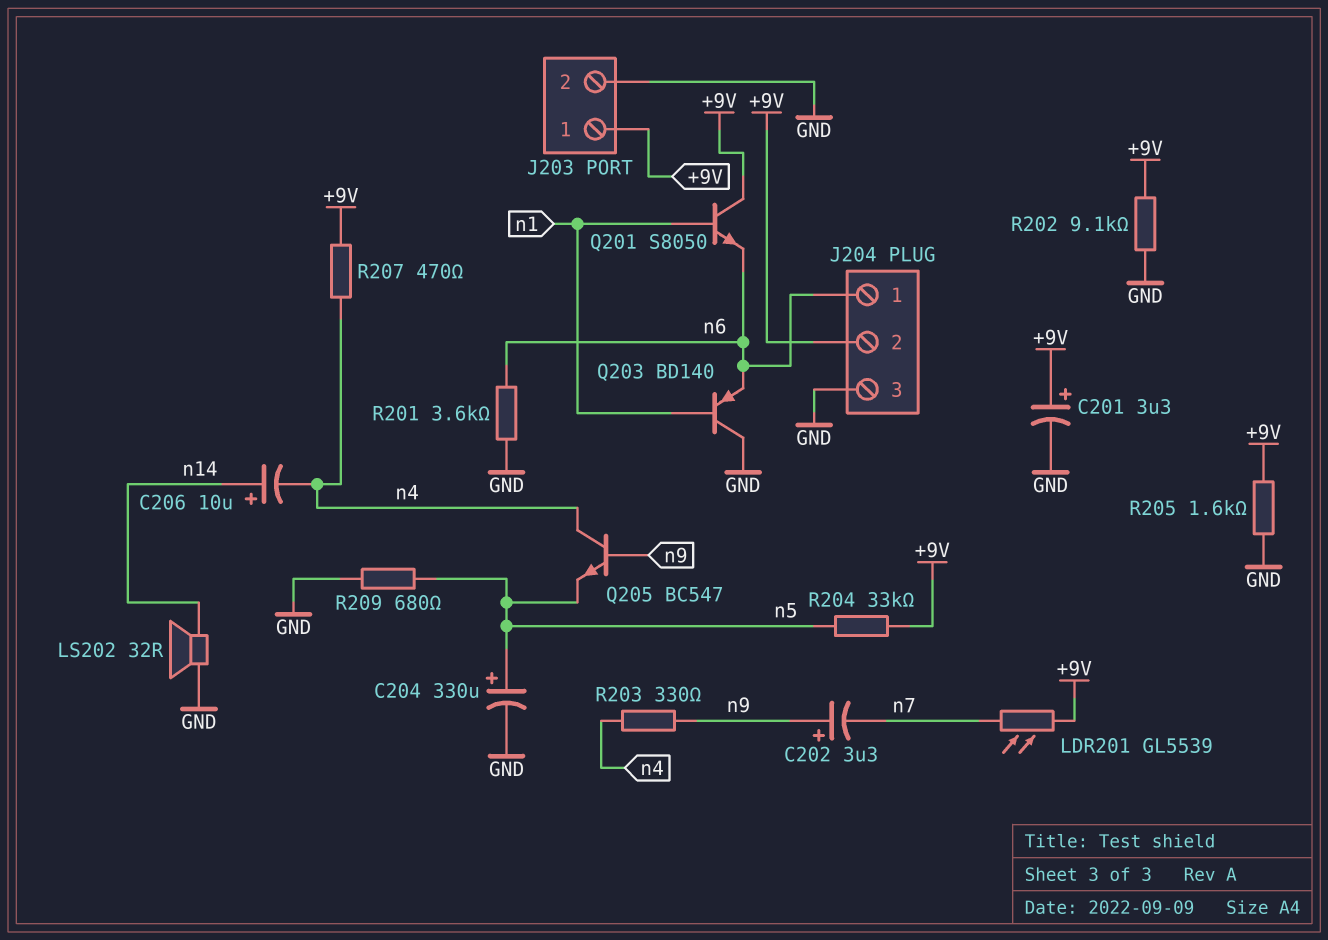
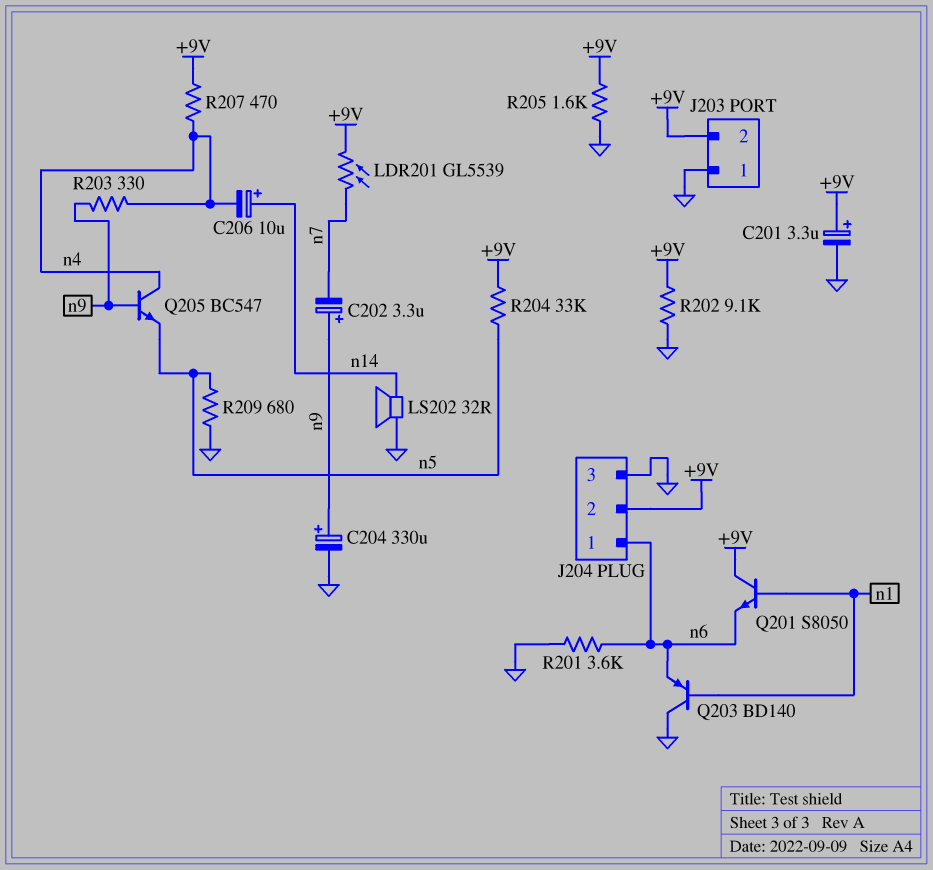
C204: 330uF (plus n5, minus GND) -> 330uF (plus n9, minus GND)
J203 pin 1: +9V -> GND
J203 pin 2: GND -> +9V

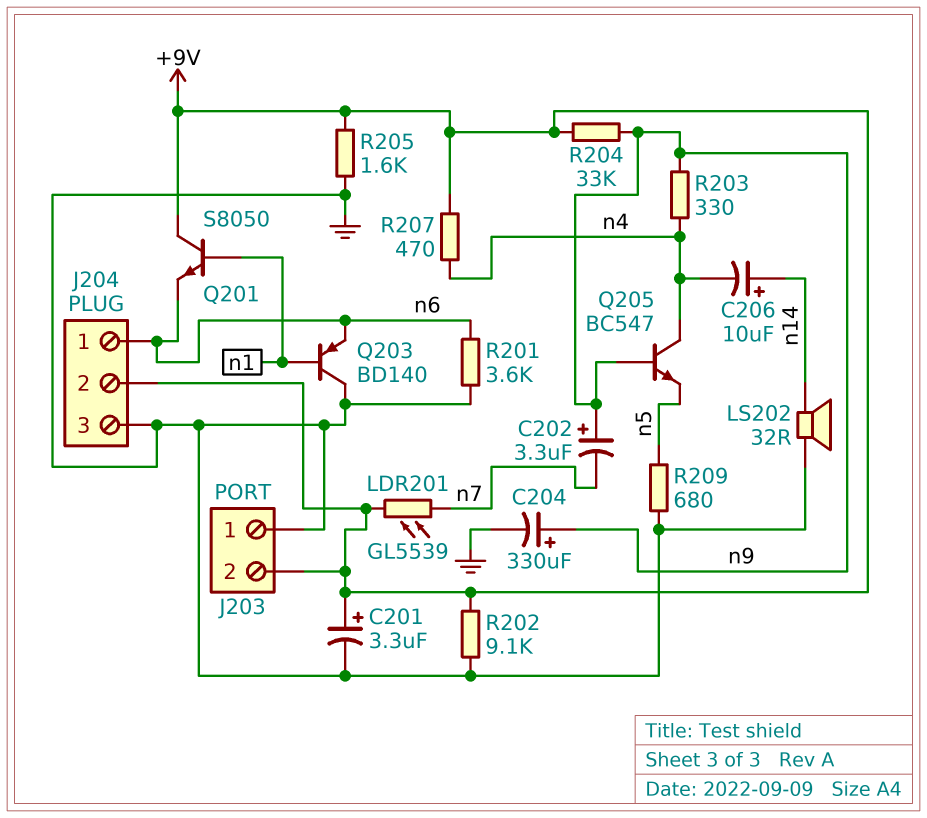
R204: 33k (+9V, n5) -> 33k (+9V, n9)

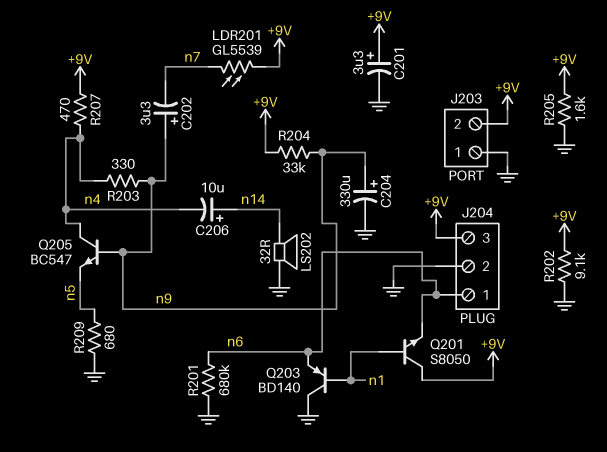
J204 pin 2: +9V -> GND
J204 pin 3: GND -> +9V
R201: 3.6k (GND, n6) -> 680k (GND, n6)

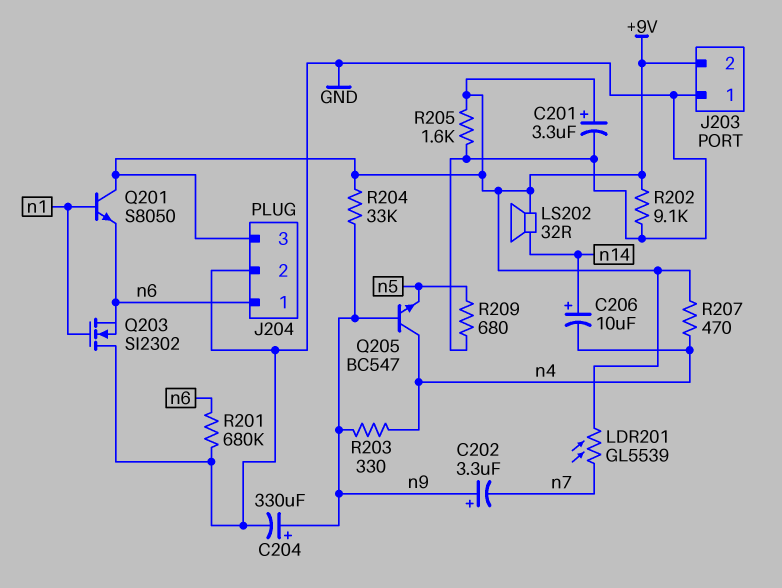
LS202: speaker 32R (GND, n14) -> speaker 32R (+9V, n14)
Q203: PNP BD140 (B n1, C GND, E n6) -> NMOS SI2302 (G n1, D GND, S n6)

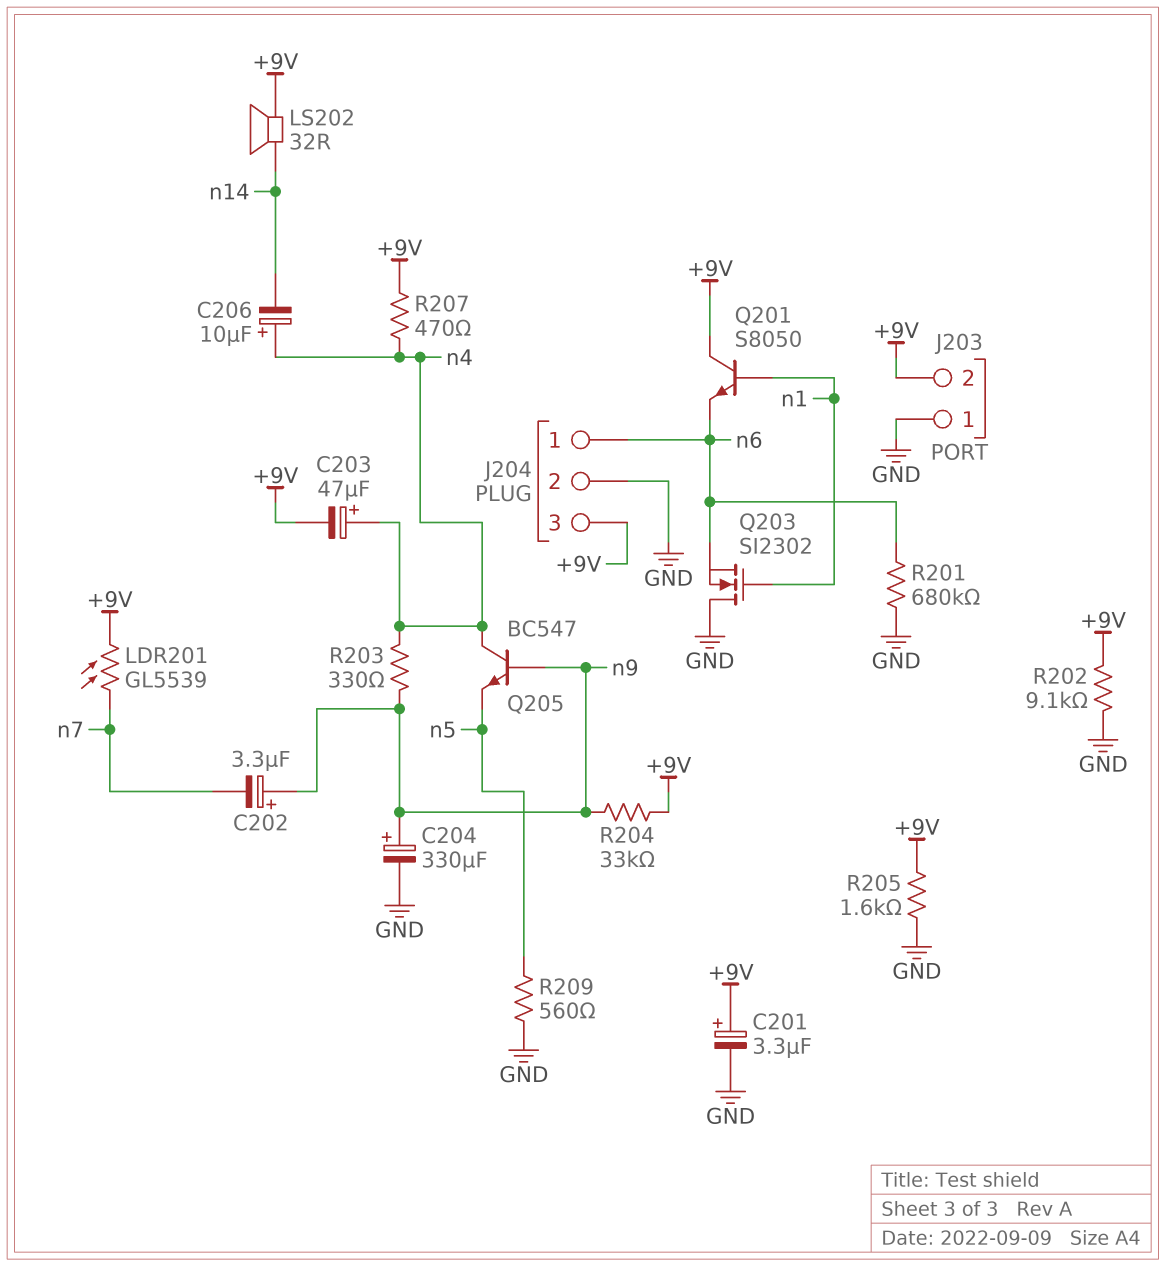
C203: none -> 47uF (plus n4, minus +9V)
C206: 10uF (plus n14, minus n4) -> 10uF (plus n4, minus n14)
R209: 680 (GND, n5) -> 560 (GND, n5)

